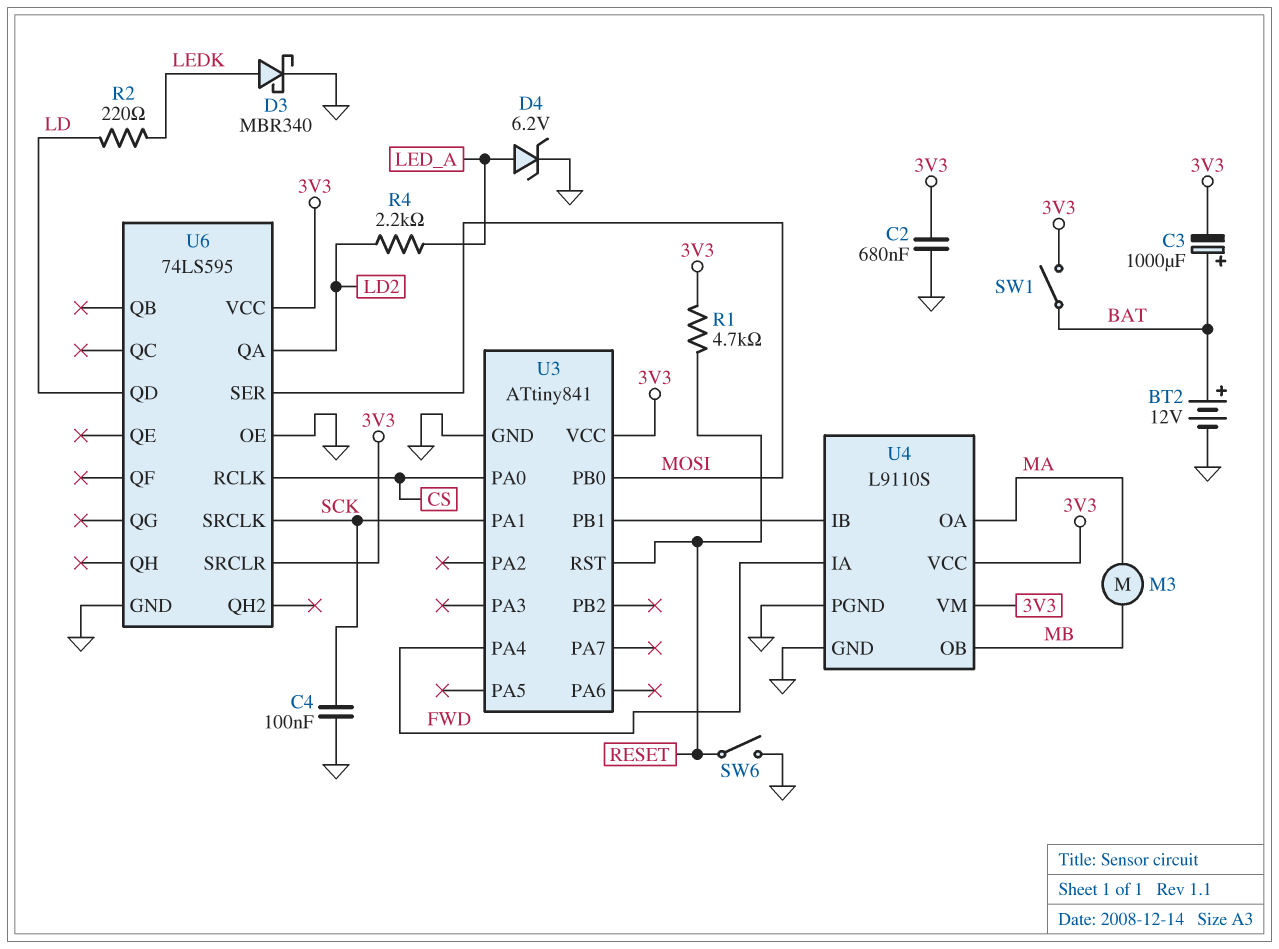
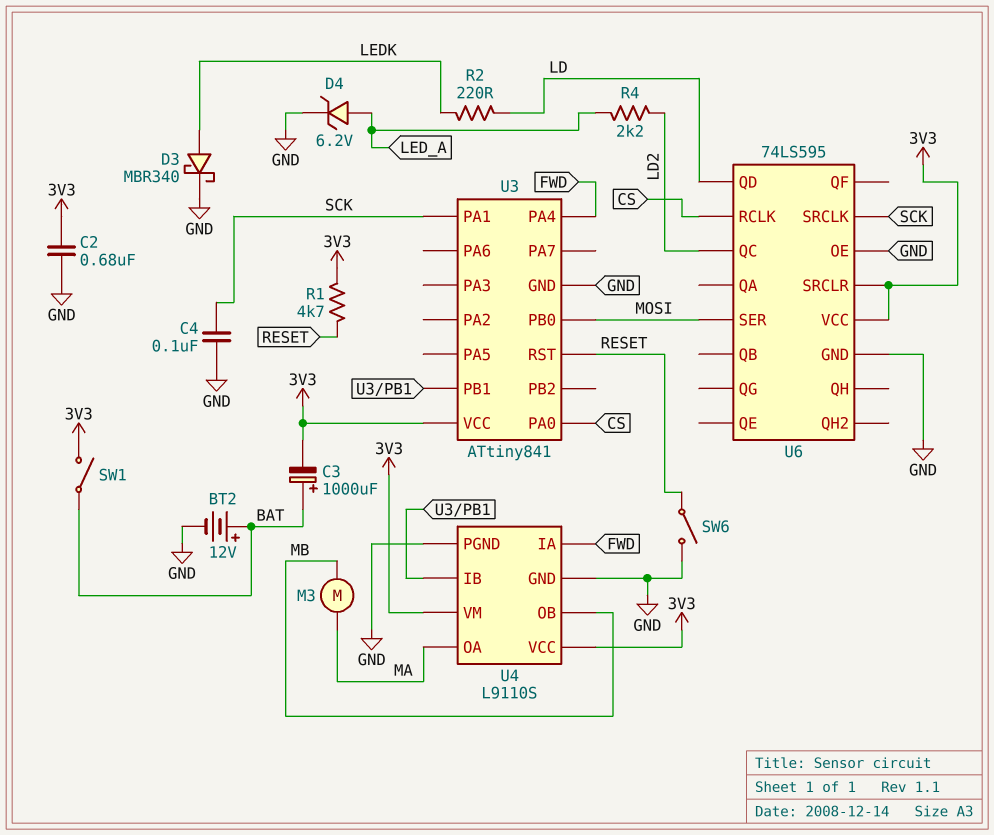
U6 pin QA: LD2 -> none
U6 pin QC: none -> LD2

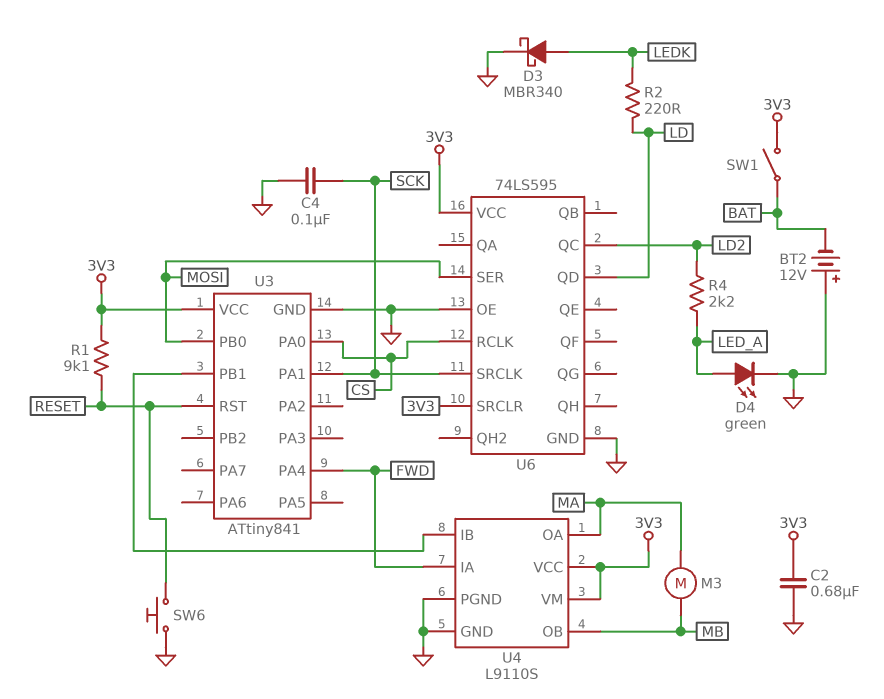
BT2: 12V (plus BAT, minus GND) -> 12V (plus GND, minus BAT)
C3: 1000uF (plus BAT, minus 3V3) -> none
D4: zener 6.2V (A LED_A, K GND) -> LED green (A LED_A, K GND)
R1: 4.7k (3V3, RESET) -> 9.1k (3V3, RESET)
SW6: switch (GND, RESET) -> button (GND, RESET)

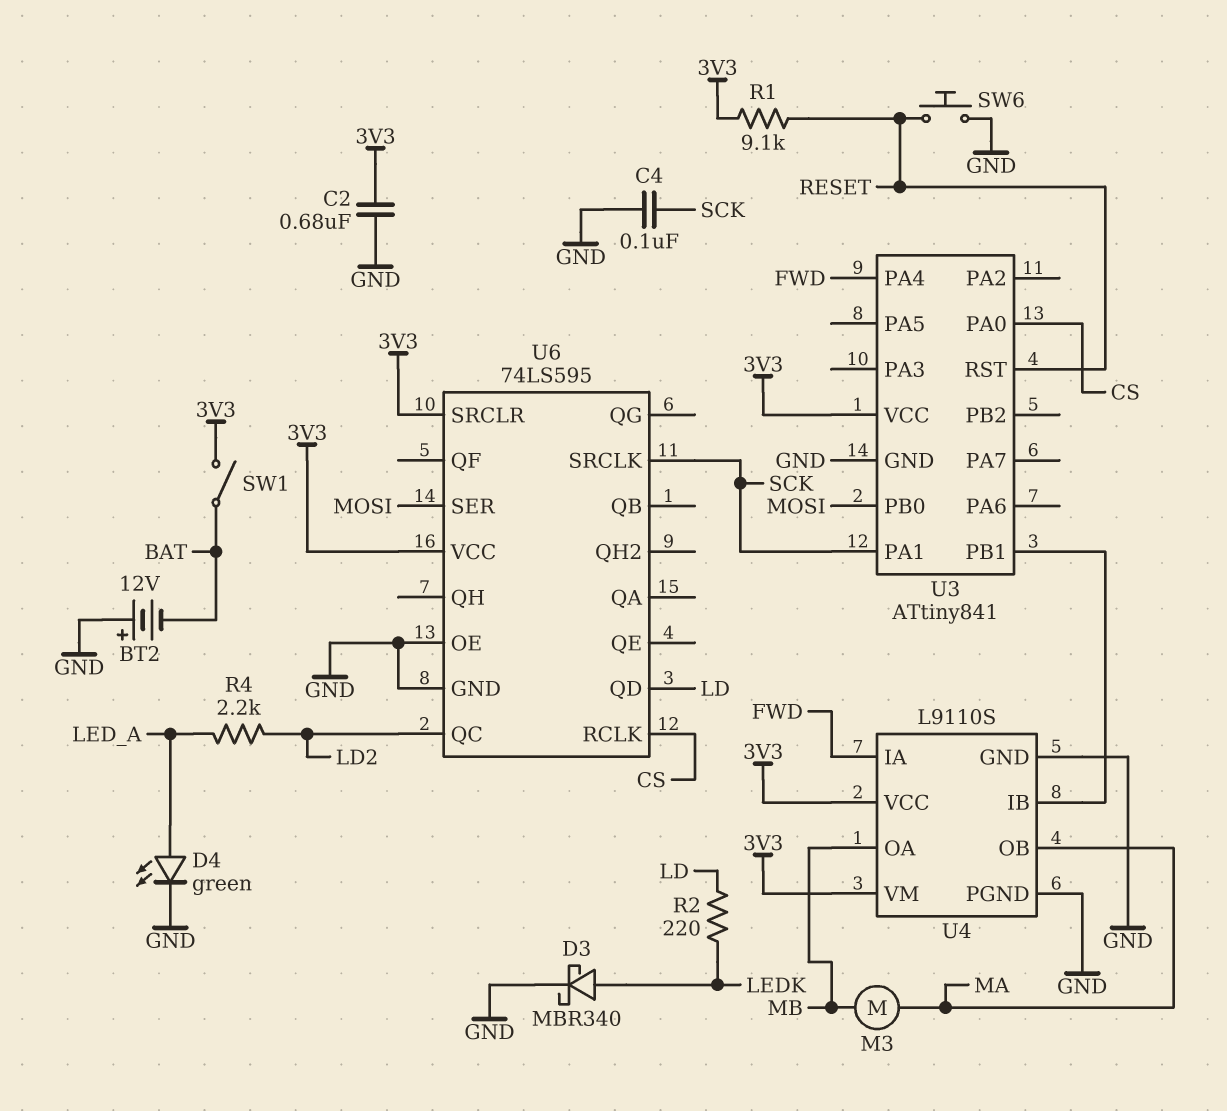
U4 pin OA: MA -> MB
U4 pin OB: MB -> MA

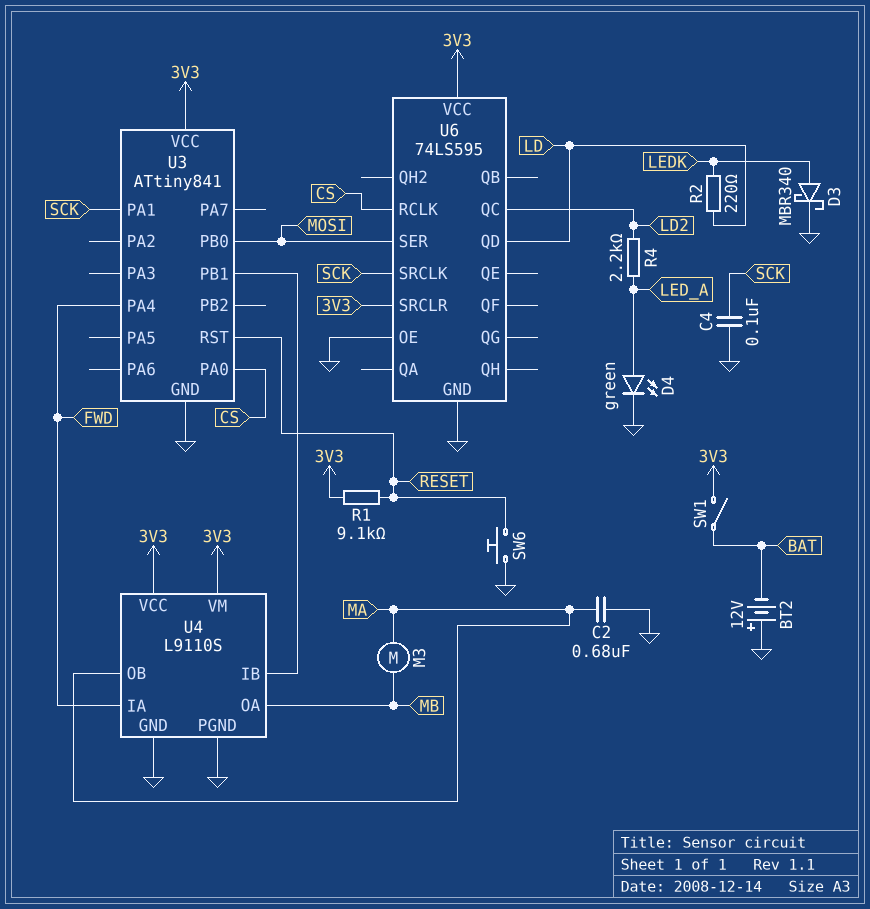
C2: 680nF (3V3, GND) -> 680nF (GND, MA)

